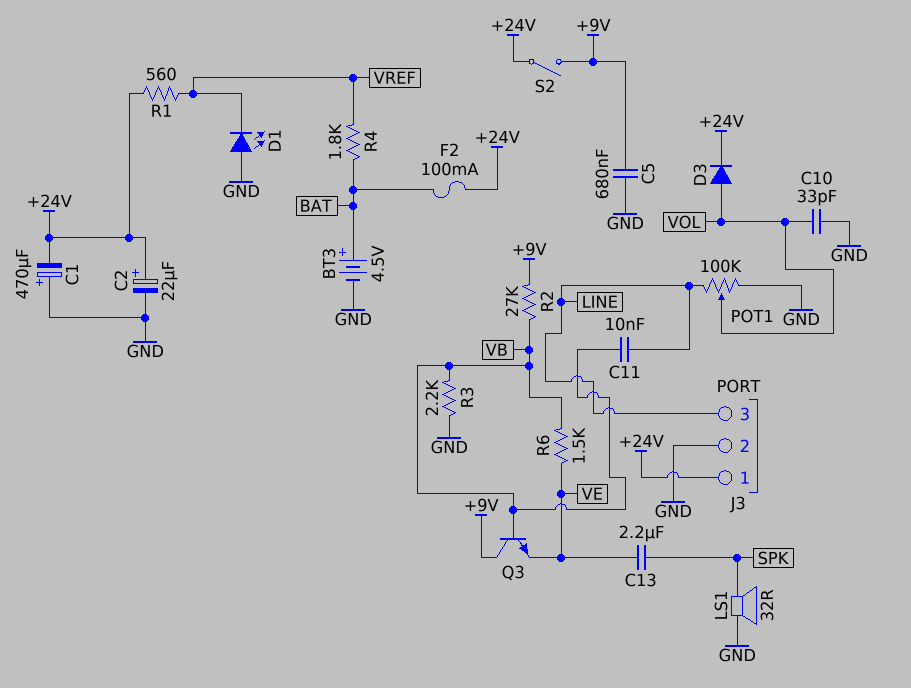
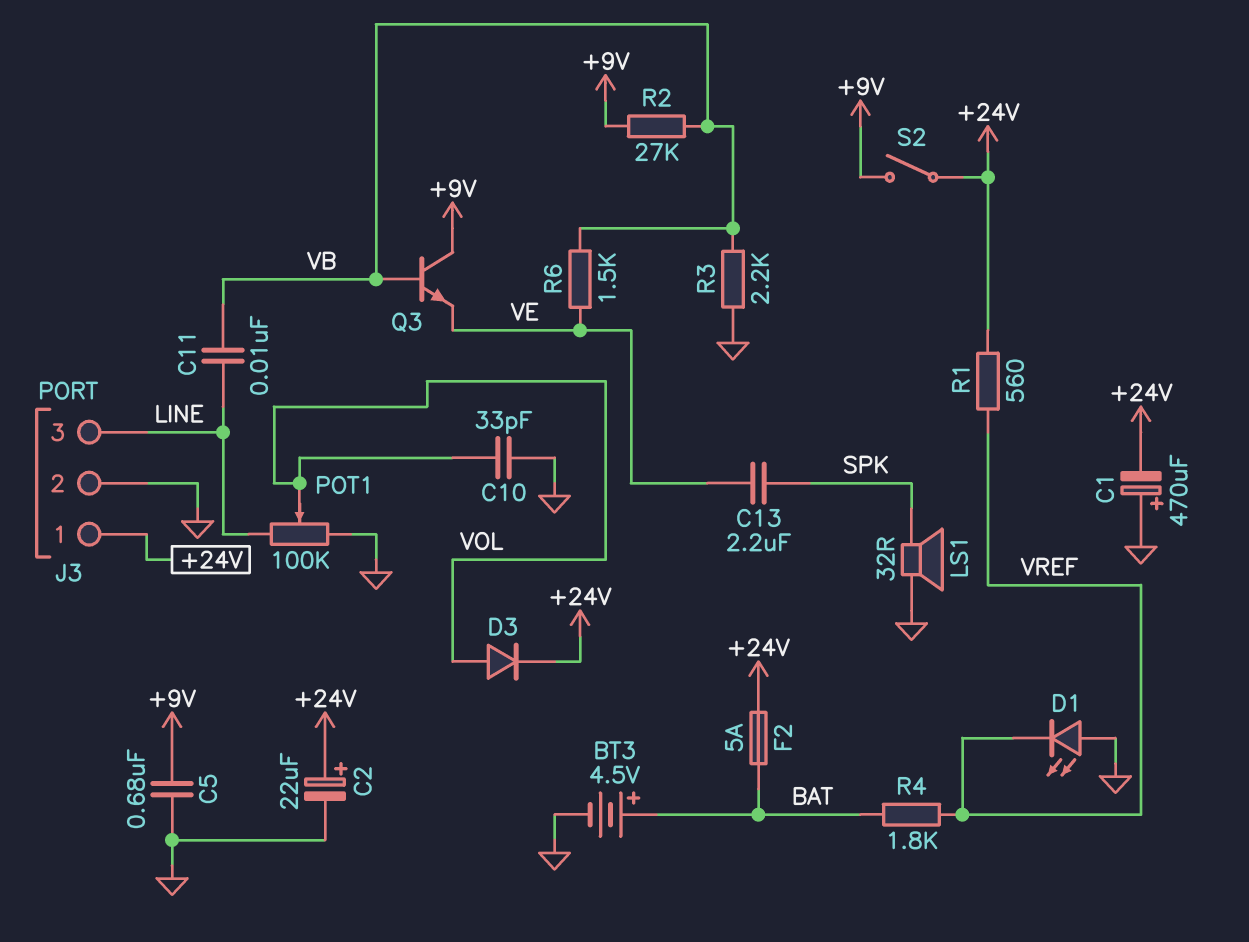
F2: 100mA (+24V, BAT) -> 5A (+24V, BAT)

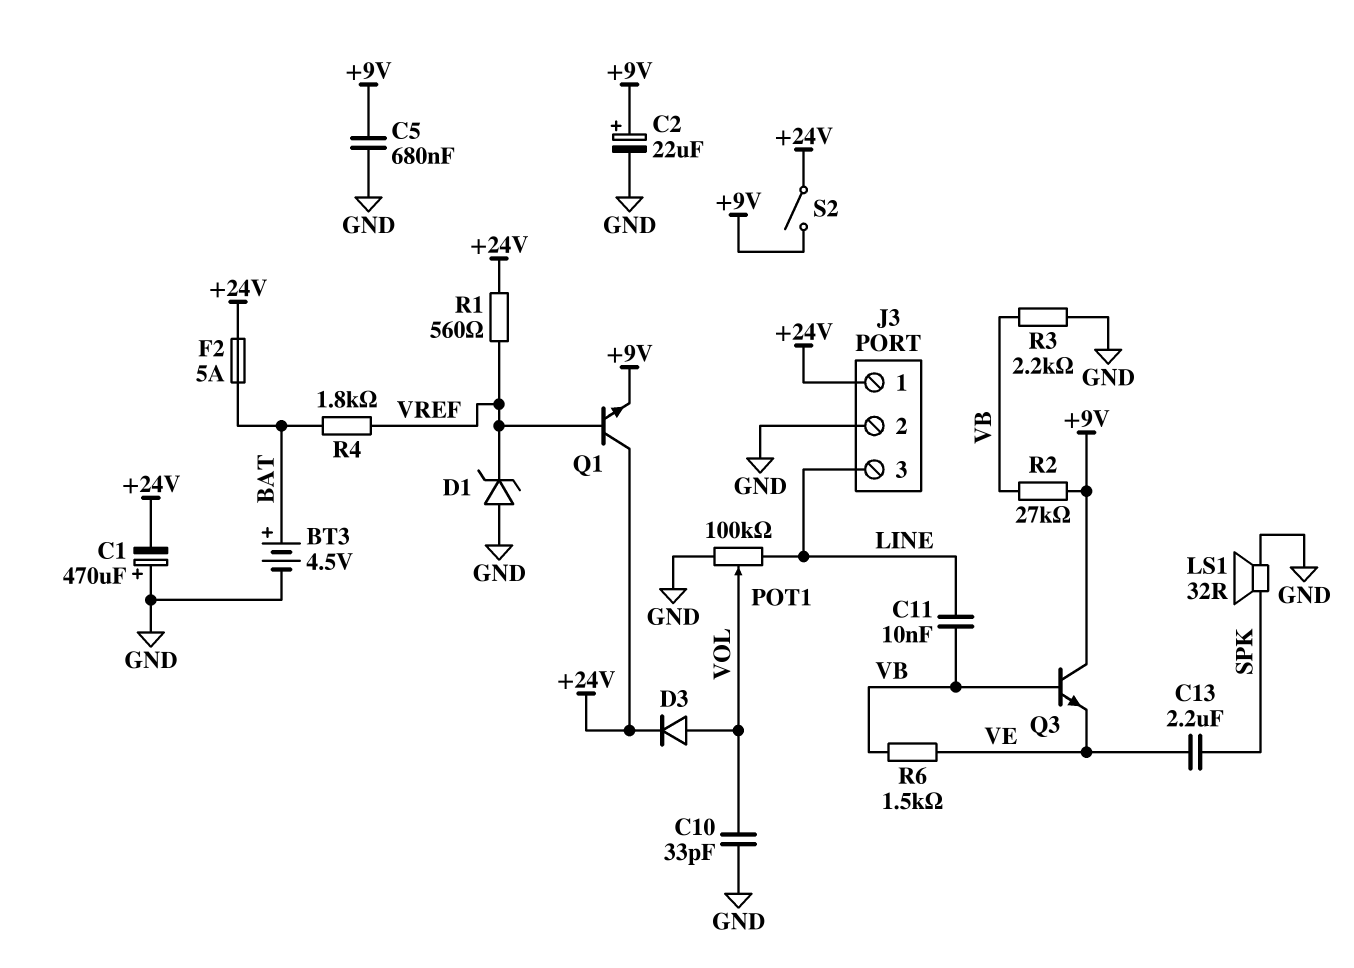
C2: 22uF (plus +24V, minus GND) -> 22uF (plus +9V, minus GND)
D1: LED (A GND, K VREF) -> zener (A GND, K VREF)
Q1: none -> NPN (B VREF, C +24V, E +9V)

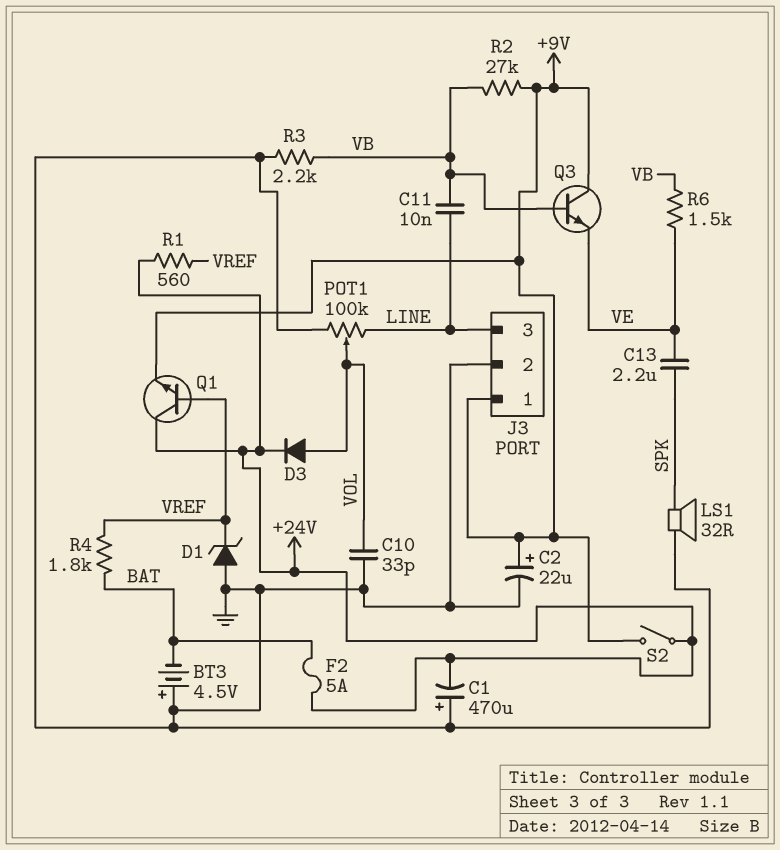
BT3: 4.5V (plus BAT, minus GND) -> 4.5V (plus GND, minus BAT)
C5: 680nF (+9V, GND) -> none
J3 pin 1: +24V -> +9V

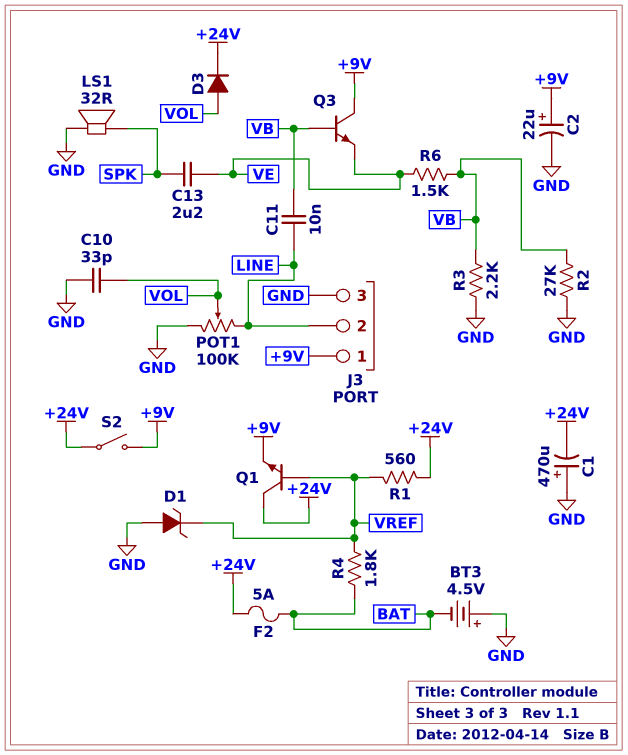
J3 pin 2: GND -> LINE
J3 pin 3: LINE -> GND
R2: 27k (+9V, VB) -> 27k (GND, VB)

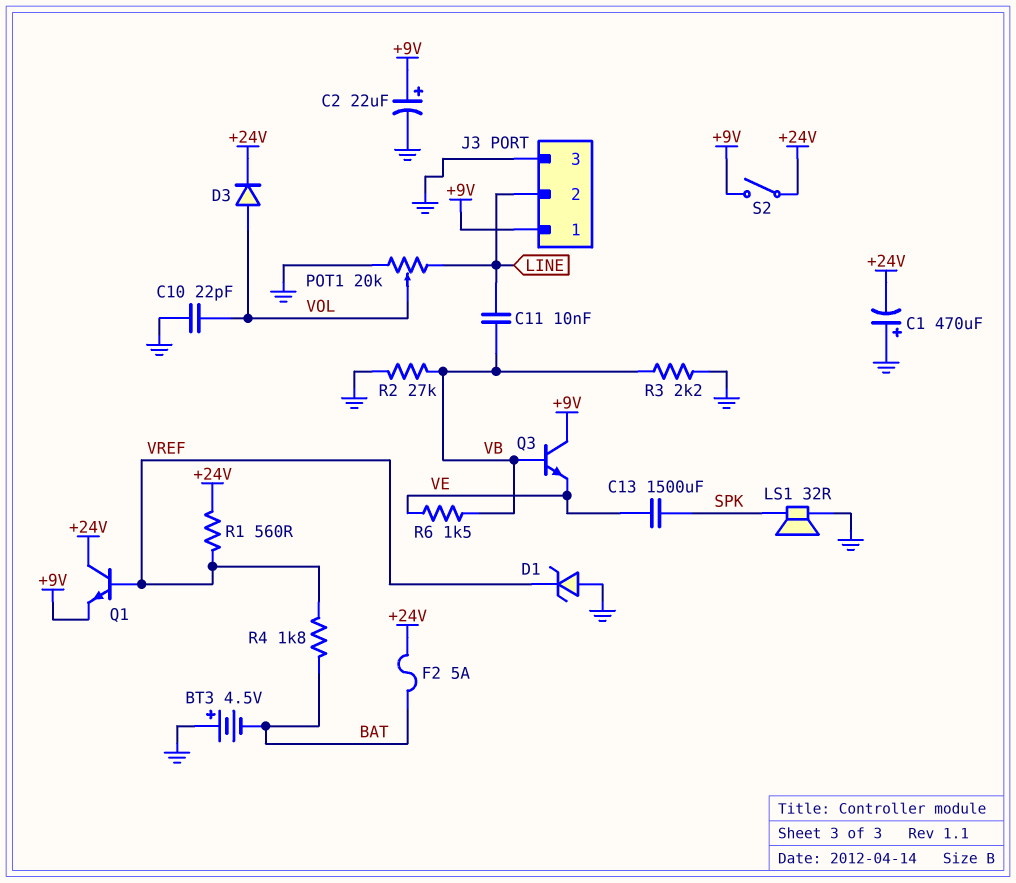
C10: 33pF (GND, VOL) -> 22pF (GND, VOL)
C13: 2.2uF (SPK, VE) -> 1500uF (SPK, VE)
POT1: 100k (GND, LINE, wiper VOL) -> 20k (GND, LINE, wiper VOL)

